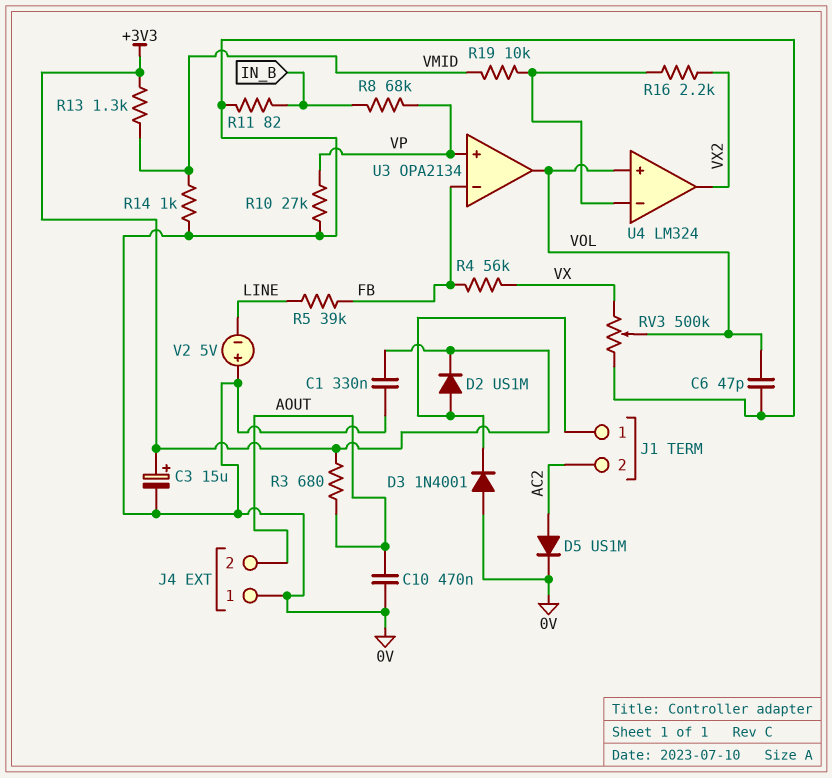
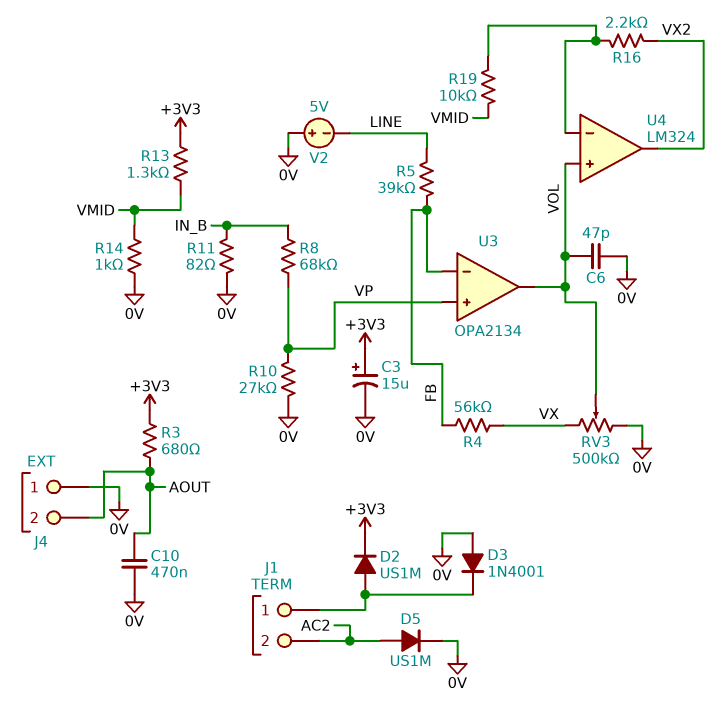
C1: 330nF (+3V3, 0V) -> none

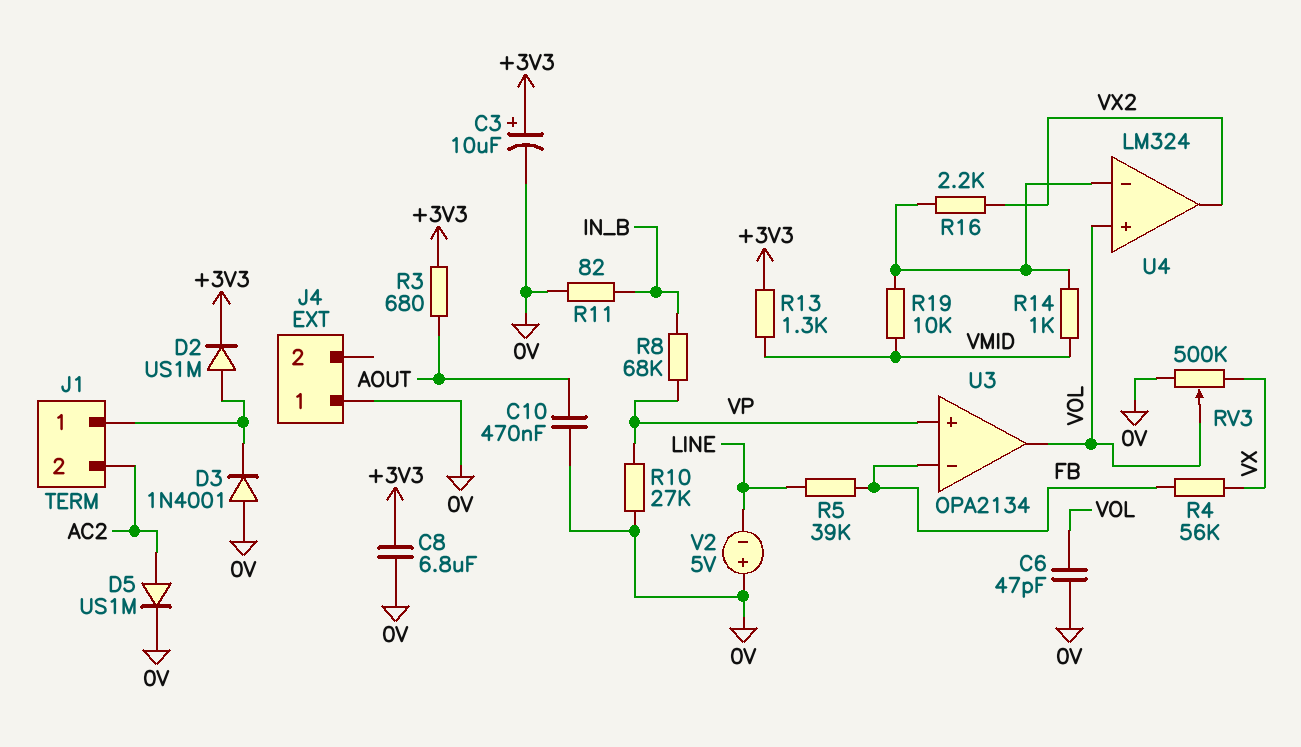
C3: 15uF (plus +3V3, minus 0V) -> 10uF (plus +3V3, minus 0V)
C8: none -> 6.8uF (+3V3, 0V)
J4 pin 2: AOUT -> none
R14: 1k (0V, VMID) -> 1k (U4/in-, VMID)

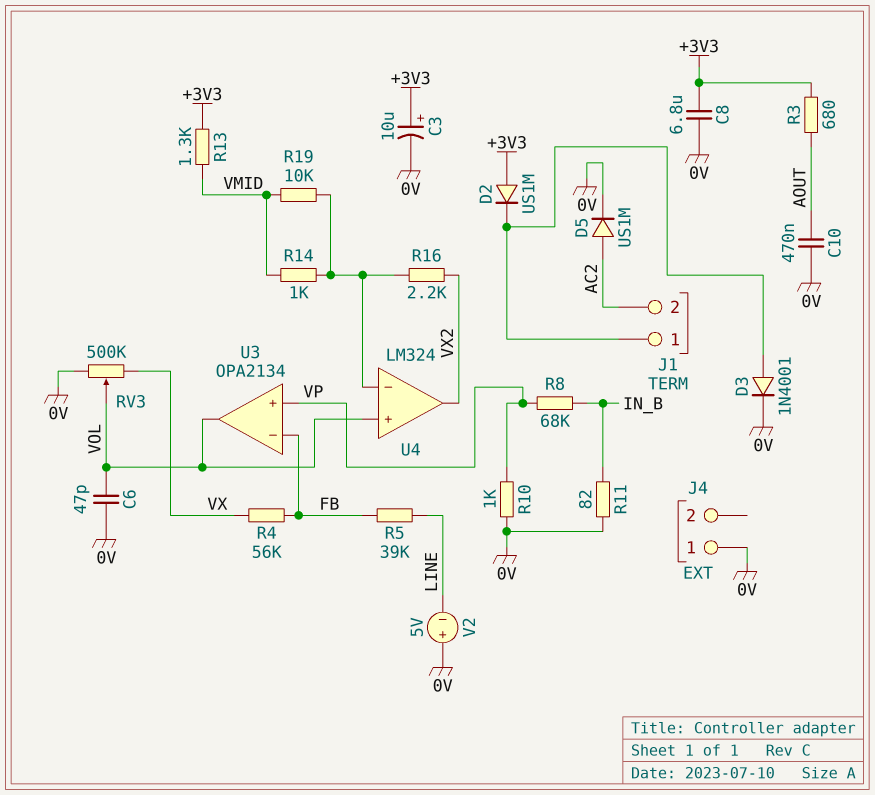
D2: diode US1M (A J1/1, K +3V3) -> diode US1M (A +3V3, K J1/1)
D3: diode 1N4001 (A 0V, K J1/1) -> diode 1N4001 (A J1/1, K 0V)
R10: 27k (0V, VP) -> 1k (0V, VP)

